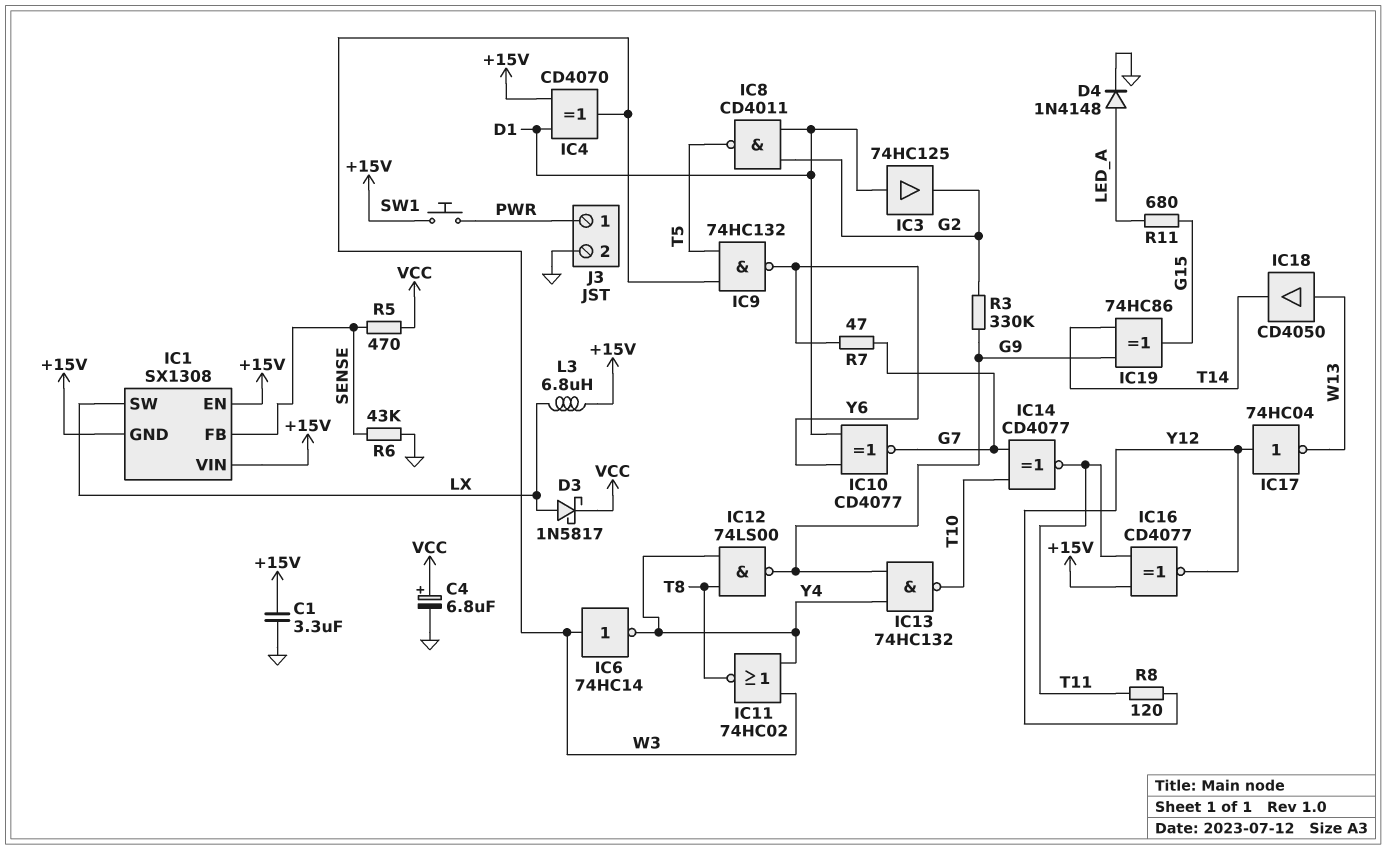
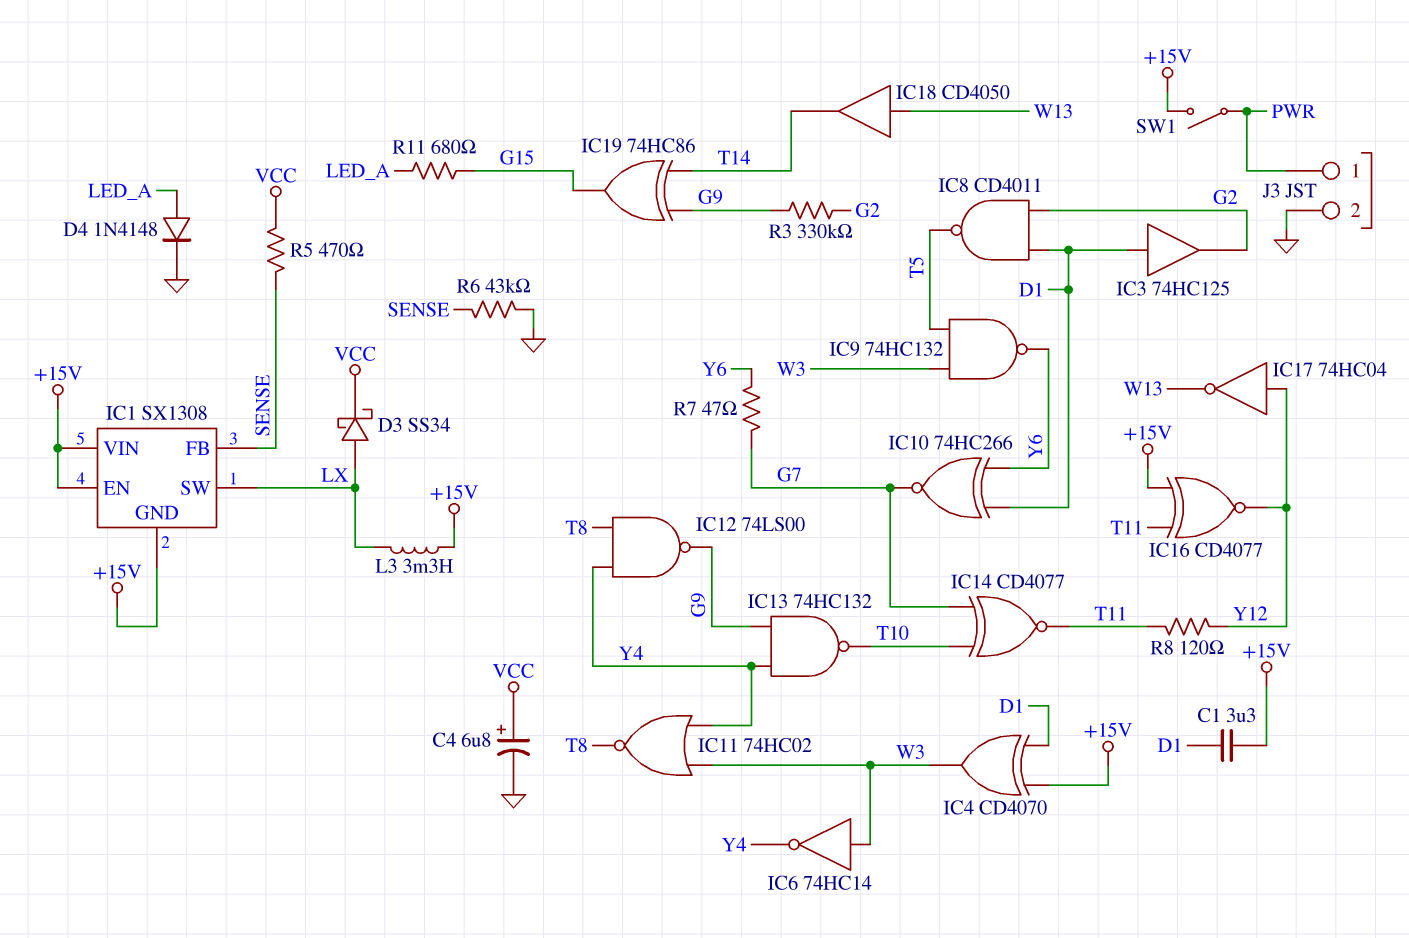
C1: 3.3uF (+15V, GND) -> 3.3uF (+15V, D1)
D3: schottky 1N5817 (A LX, K VCC) -> schottky SS34 (A LX, K VCC)
IC10: XNOR CD4077 (in D1, in Y6, out G7) -> XNOR 74HC266 (in D1, in Y6, out G7)
L3: 6.8uH (+15V, LX) -> 3.3mH (+15V, LX)
SW1: button (+15V, PWR) -> switch (+15V, PWR)

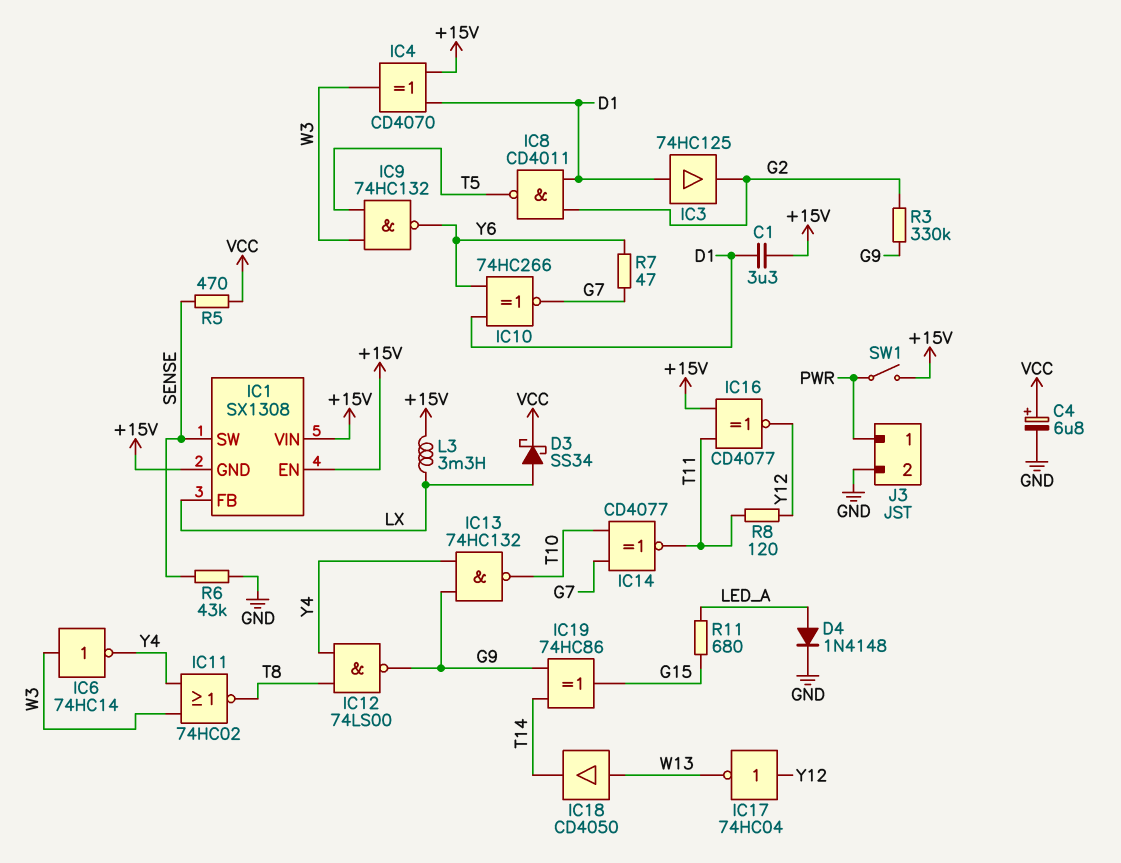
IC1 pin FB: SENSE -> LX
IC1 pin SW: LX -> SENSE

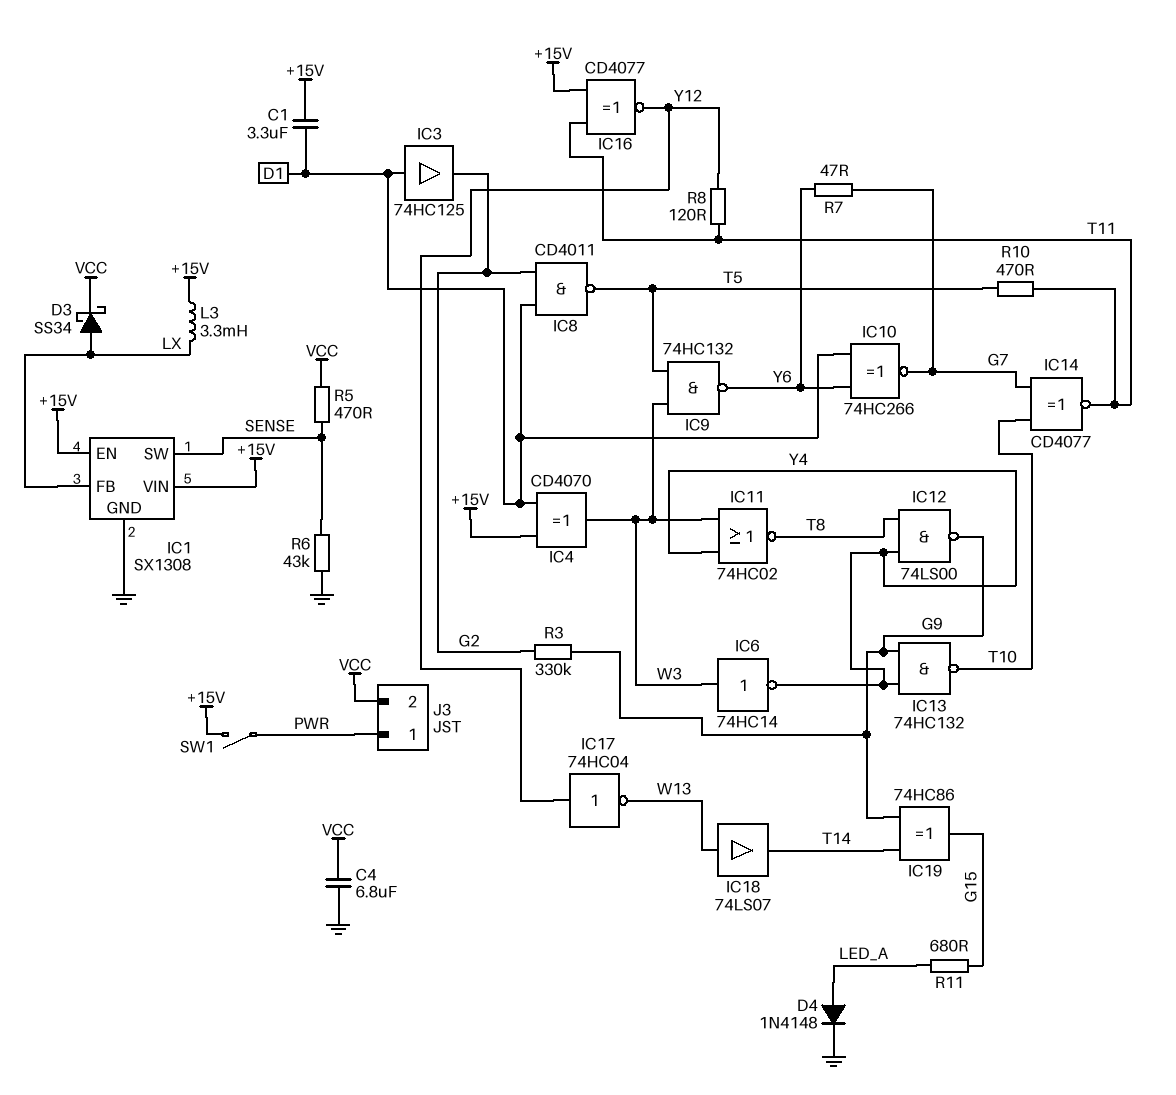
C4: 6.8uF (plus VCC, minus GND) -> 6.8uF (GND, VCC)
IC1 pin GND: +15V -> GND
IC18: buffer CD4050 (in W13, out T14) -> buffer 74LS07 (in W13, out T14)
J3 pin 2: GND -> VCC
R10: none -> 470 (T5, T11)

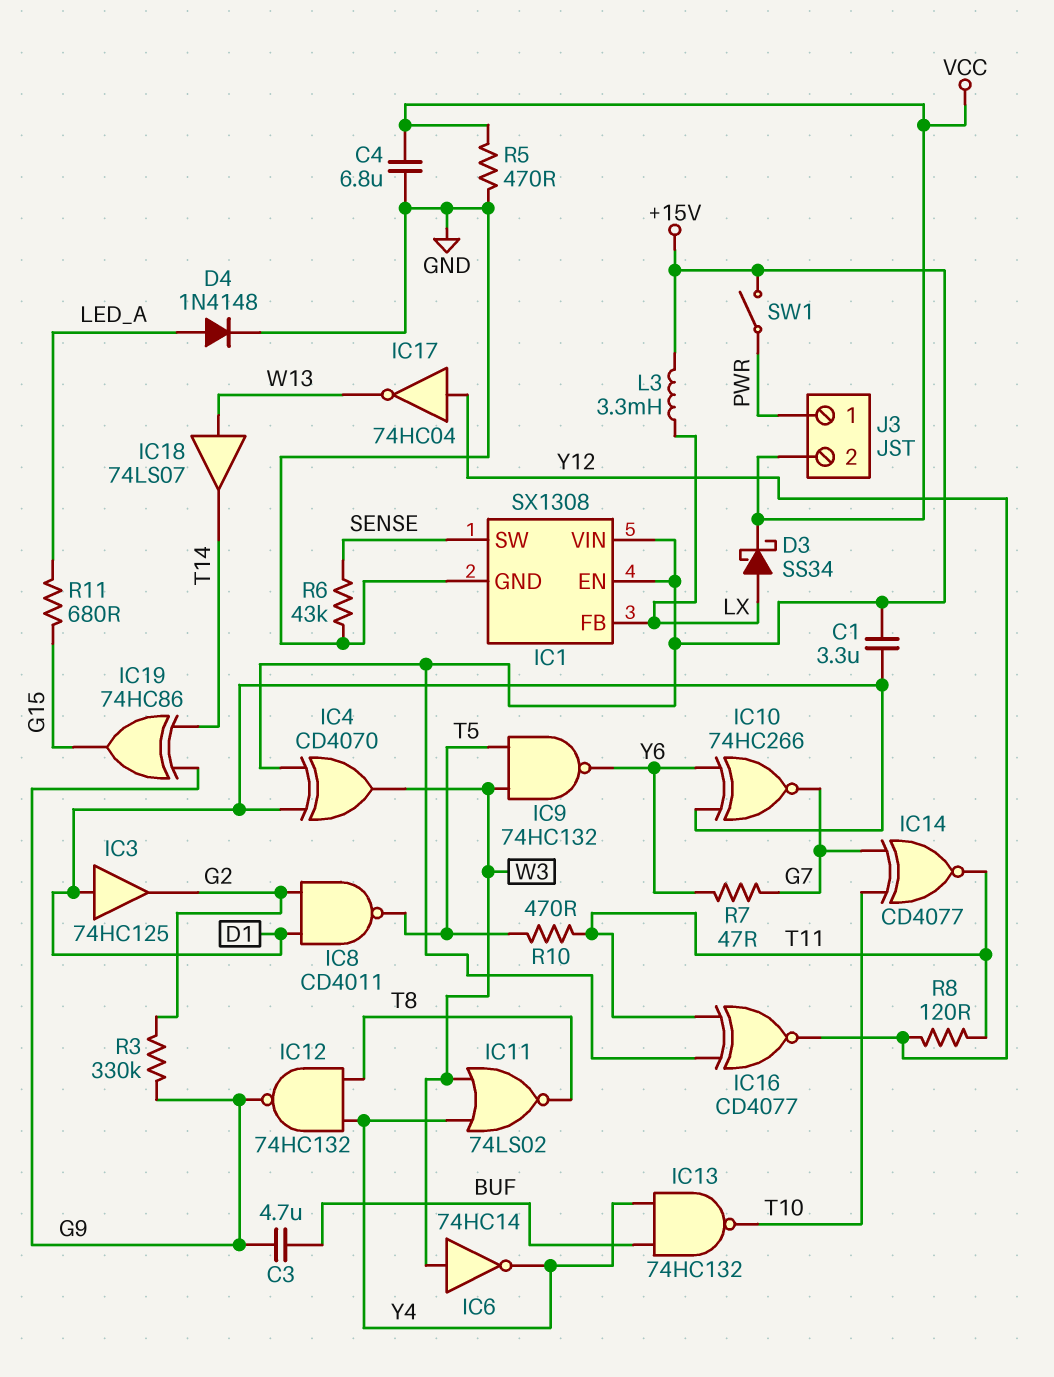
C3: none -> 4.7uF (BUF, G9)
IC11: NOR 74HC02 (in W3, in Y4, out T8) -> NOR 74LS02 (in W3, in Y4, out T8)
IC12: NAND 74LS00 (in T8, in Y4, out G9) -> NAND 74HC132 (in T8, in Y4, out G9)
IC13: NAND 74HC132 (in G9, in Y4, out T10) -> NAND 74HC132 (in BUF, in Y4, out T10)
R5: 470 (SENSE, VCC) -> 470 (GND, VCC)

